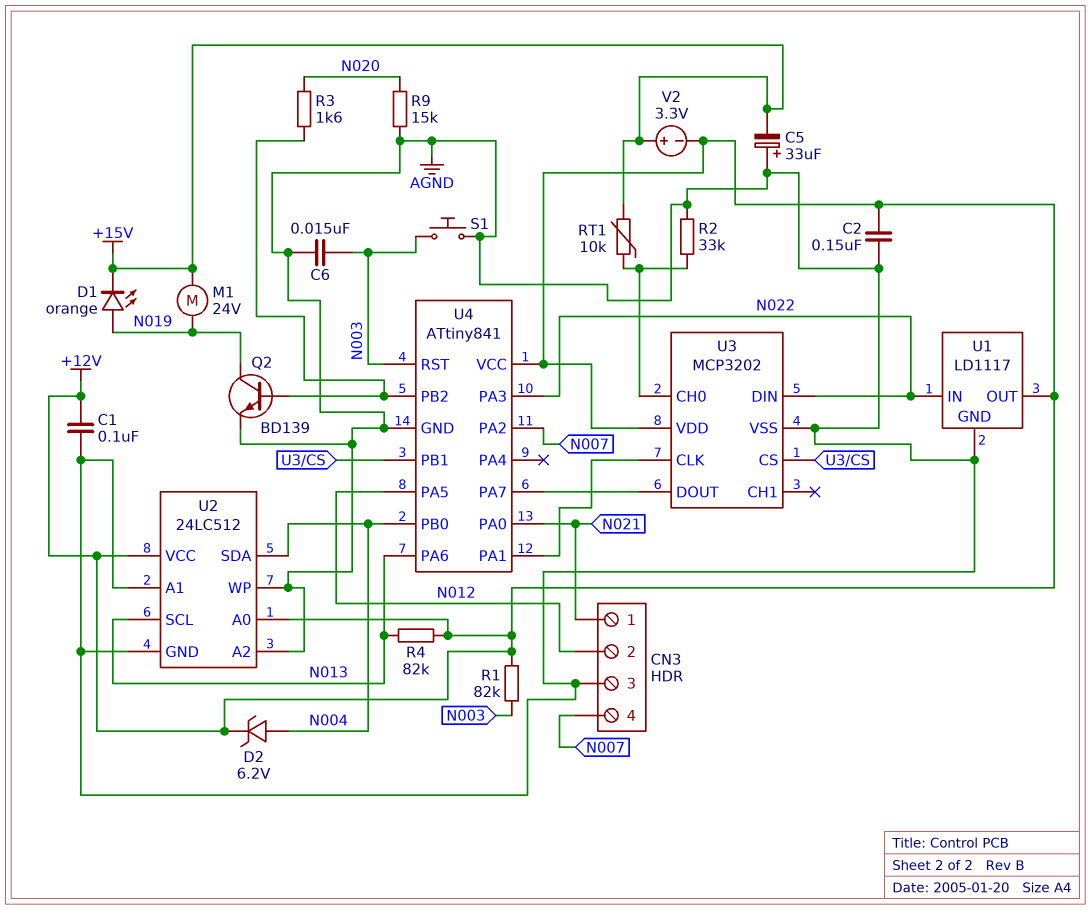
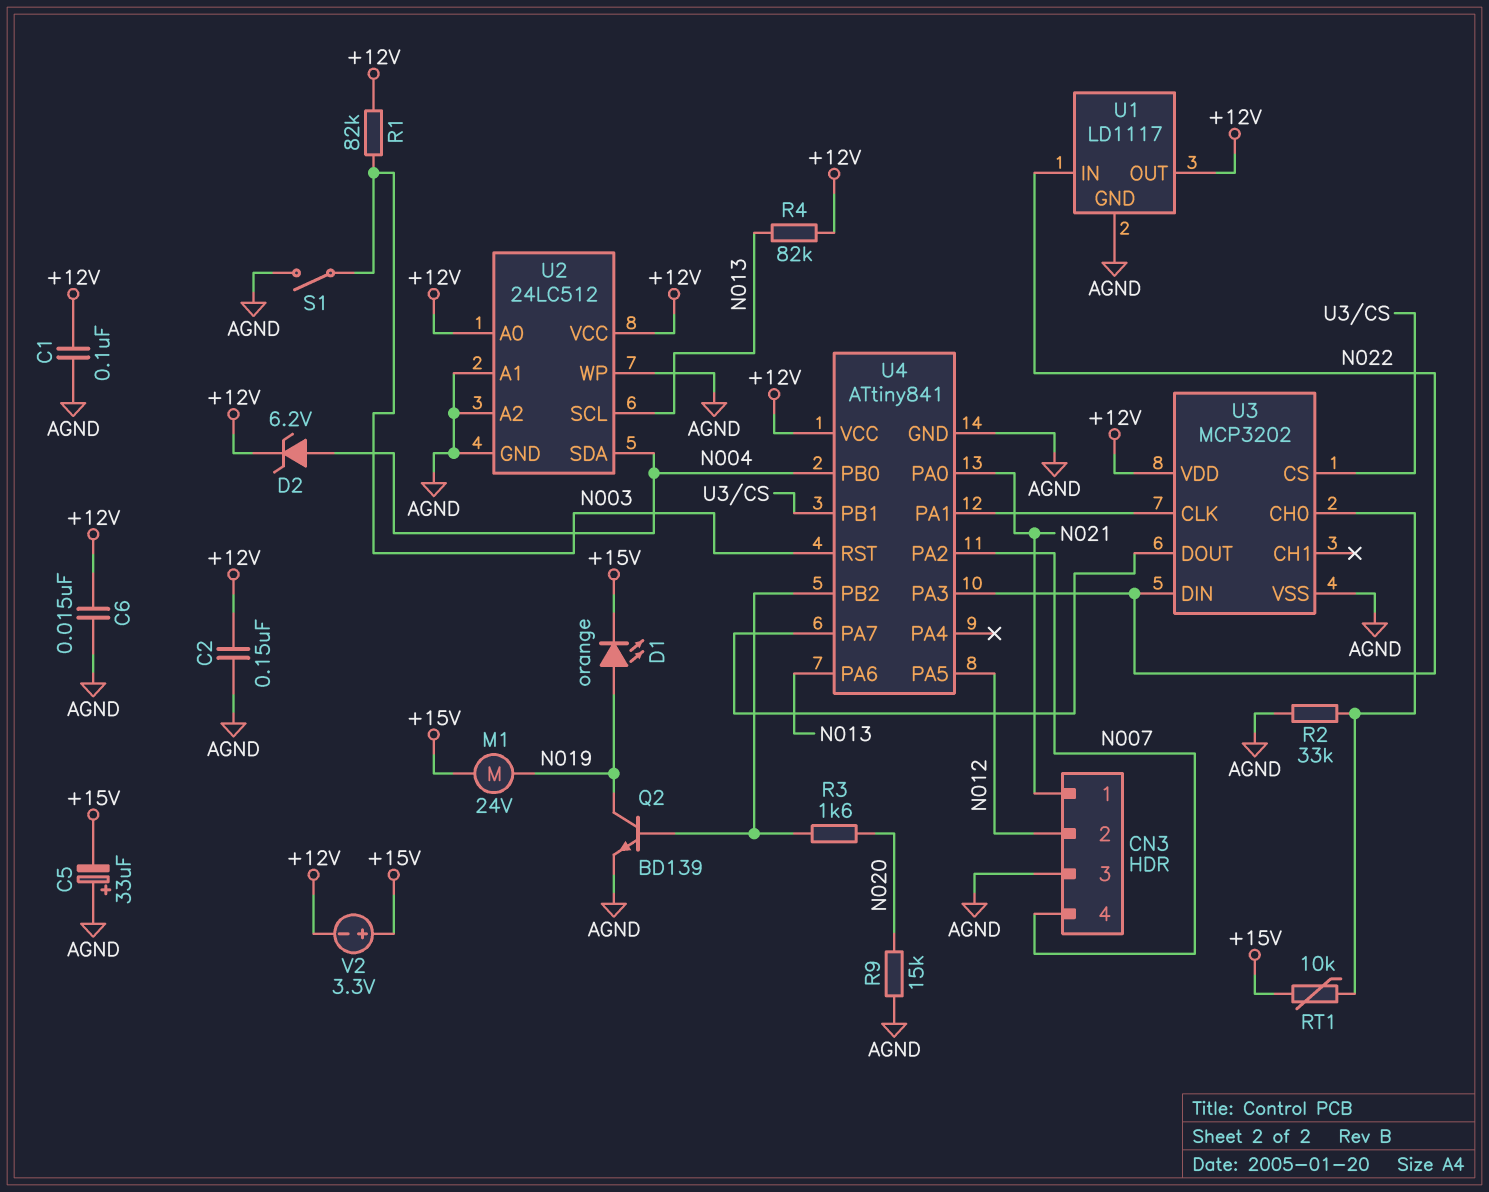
C6: 15nF (AGND, N003) -> 15nF (+12V, AGND)
S1: button (AGND, N003) -> switch (AGND, N003)

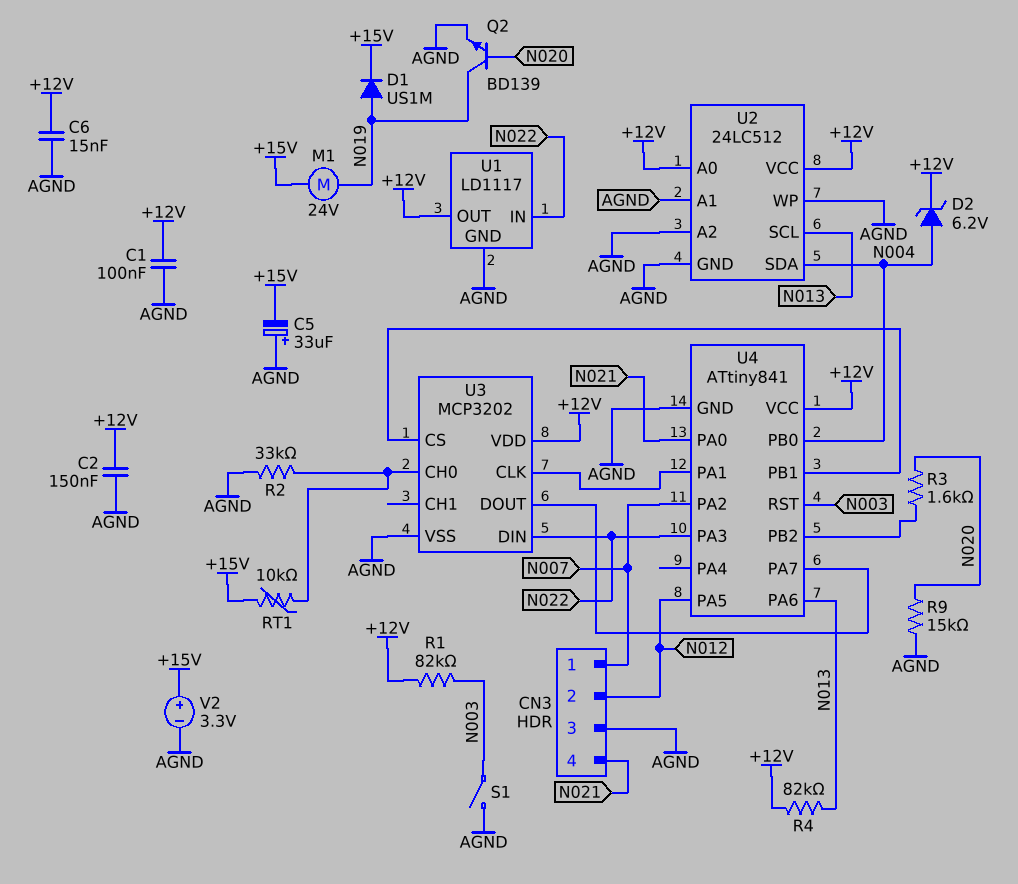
CN3 pin 1: N021 -> N007
CN3 pin 4: N007 -> N021
D1: LED orange (A N019, K +15V) -> diode US1M (A N019, K +15V)
Q2: NPN BD139 (B U4/PB2, C N019, E AGND) -> NPN BD139 (B N020, C N019, E AGND)
V2: 3.3V (plus +15V, minus +12V) -> 3.3V (plus +15V, minus AGND)

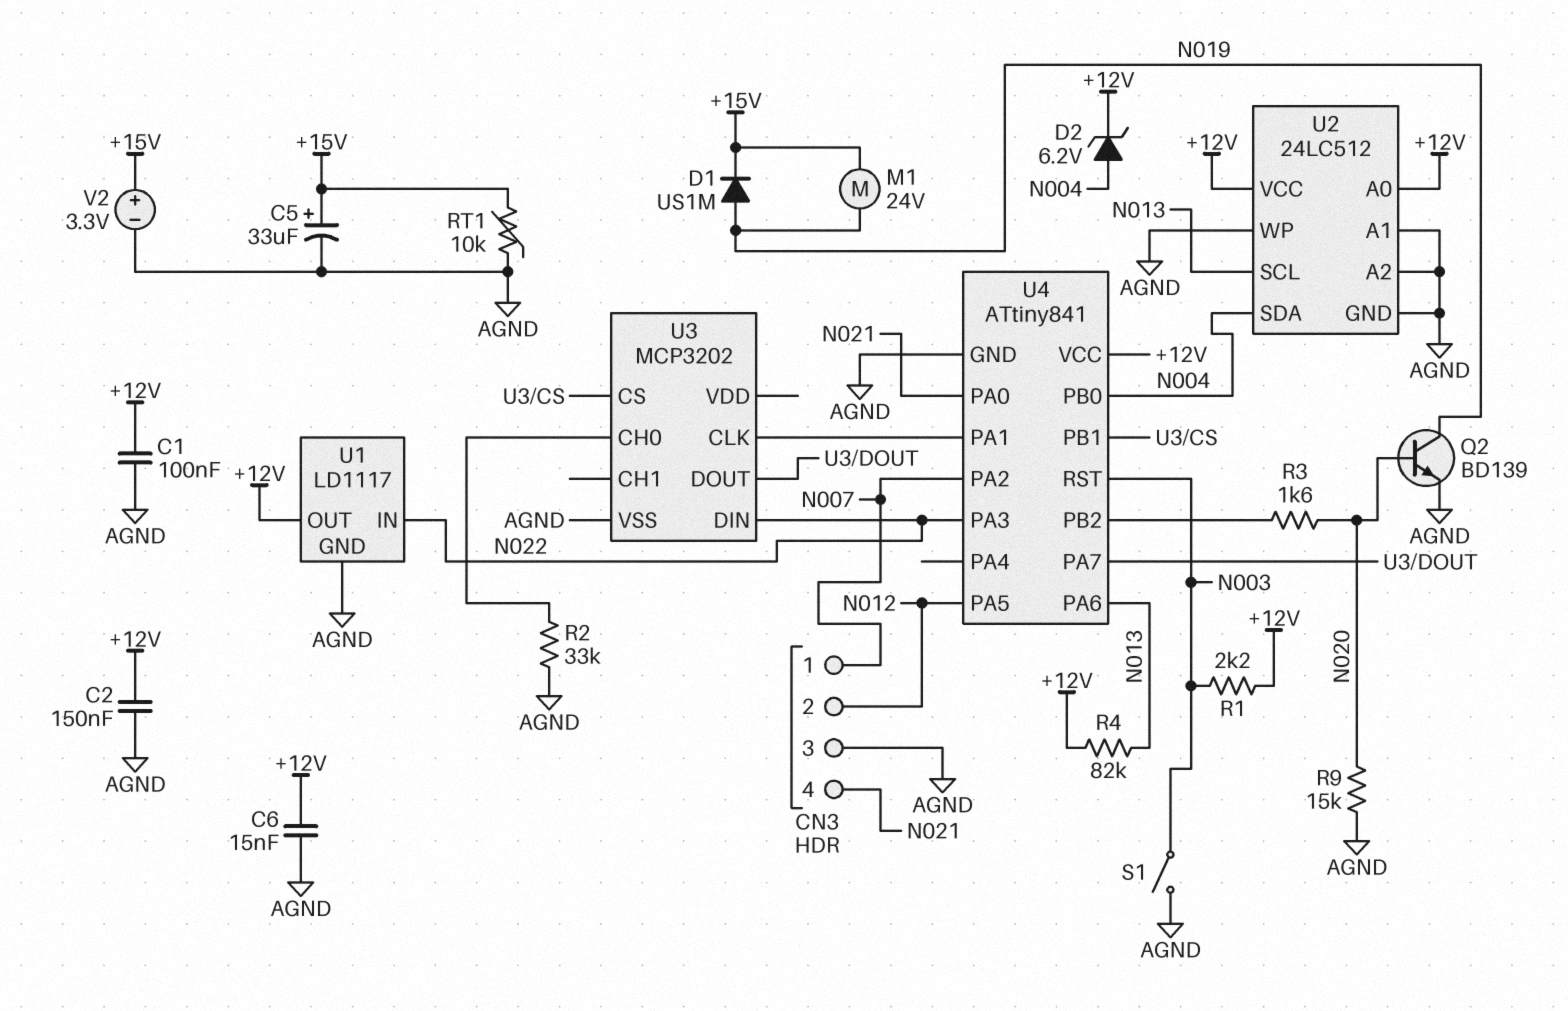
C5: 33uF (plus AGND, minus +15V) -> 33uF (plus +15V, minus AGND)
R1: 82k (+12V, N003) -> 2.2k (+12V, N003)
RT1: 10k (+15V, U3/CH0) -> 10k (+15V, AGND)
U3 pin VDD: +12V -> none

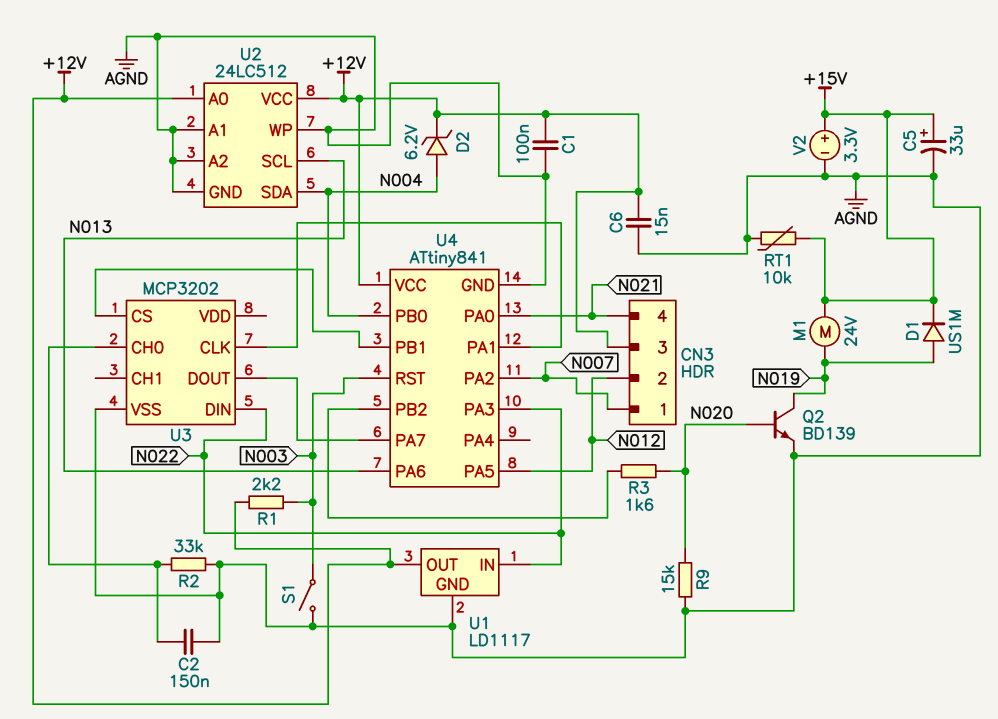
C2: 150nF (+12V, AGND) -> 150nF (AGND, U3/CH0)
CN3 pin 3: AGND -> +12V
R4: 82k (+12V, N013) -> none

